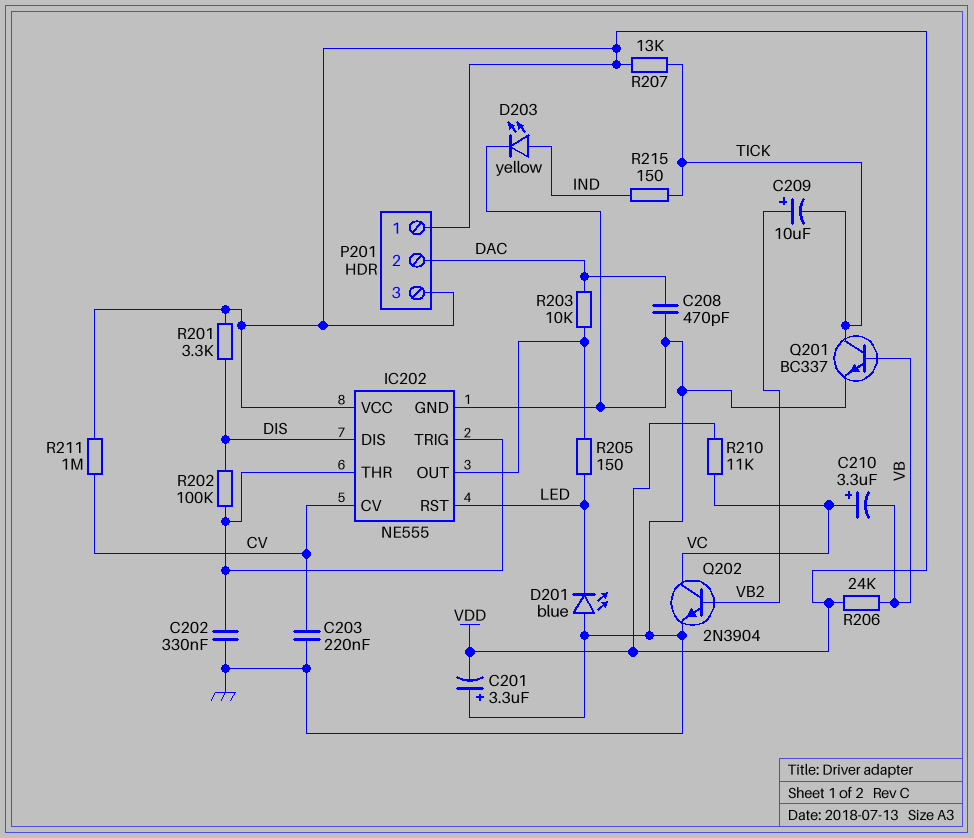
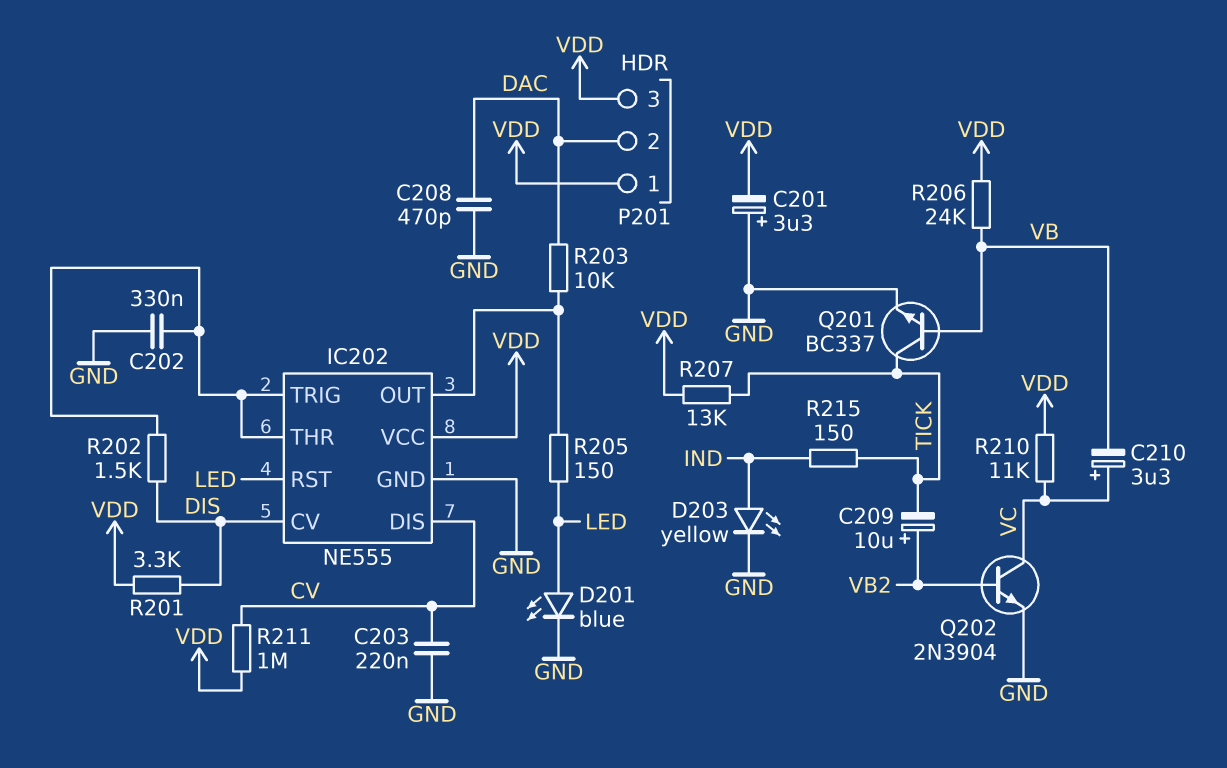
D201: LED blue (A GND, K LED) -> LED blue (A LED, K GND)
IC202 pin CV: CV -> DIS
IC202 pin DIS: DIS -> CV
R202: 100k (DIS, IC202/THR) -> 1.5k (DIS, IC202/THR)

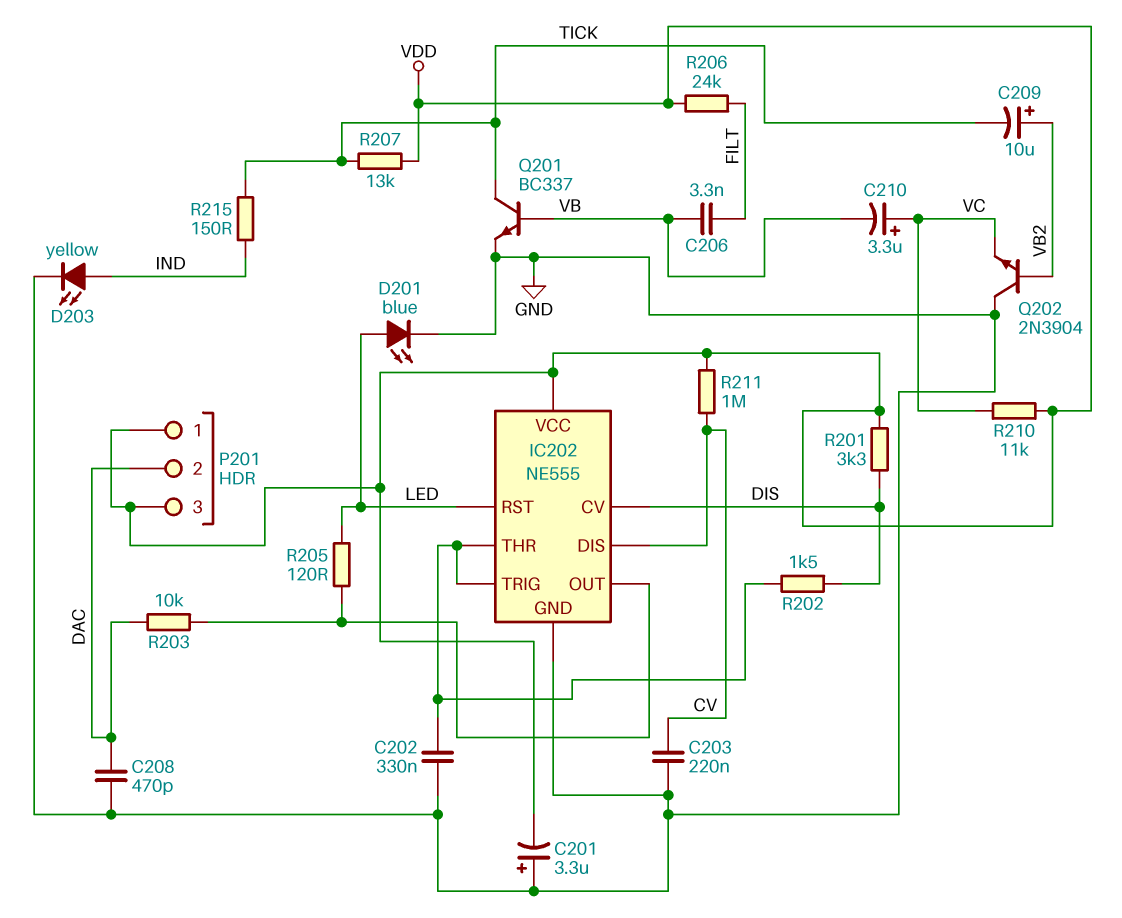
C206: none -> 3.3nF (FILT, VB)
Q202: NPN 2N3904 (B VB2, C VC, E GND) -> NPN 2N3904 (B VB2, C GND, E VC)
R205: 150 (IC202/OUT, LED) -> 120 (IC202/OUT, LED)
R206: 24k (VB, VDD) -> 24k (FILT, VDD)

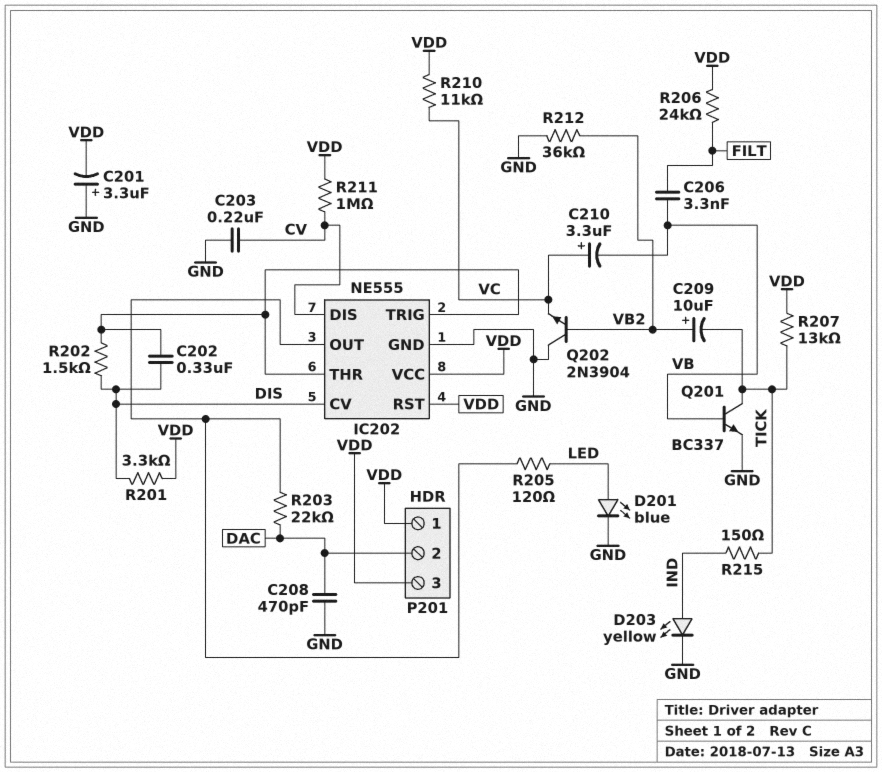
C202: 330nF (GND, IC202/THR) -> 330nF (DIS, IC202/THR)
IC202 pin RST: LED -> VDD
R203: 10k (DAC, IC202/OUT) -> 22k (DAC, IC202/OUT)
R212: none -> 36k (GND, VB2)

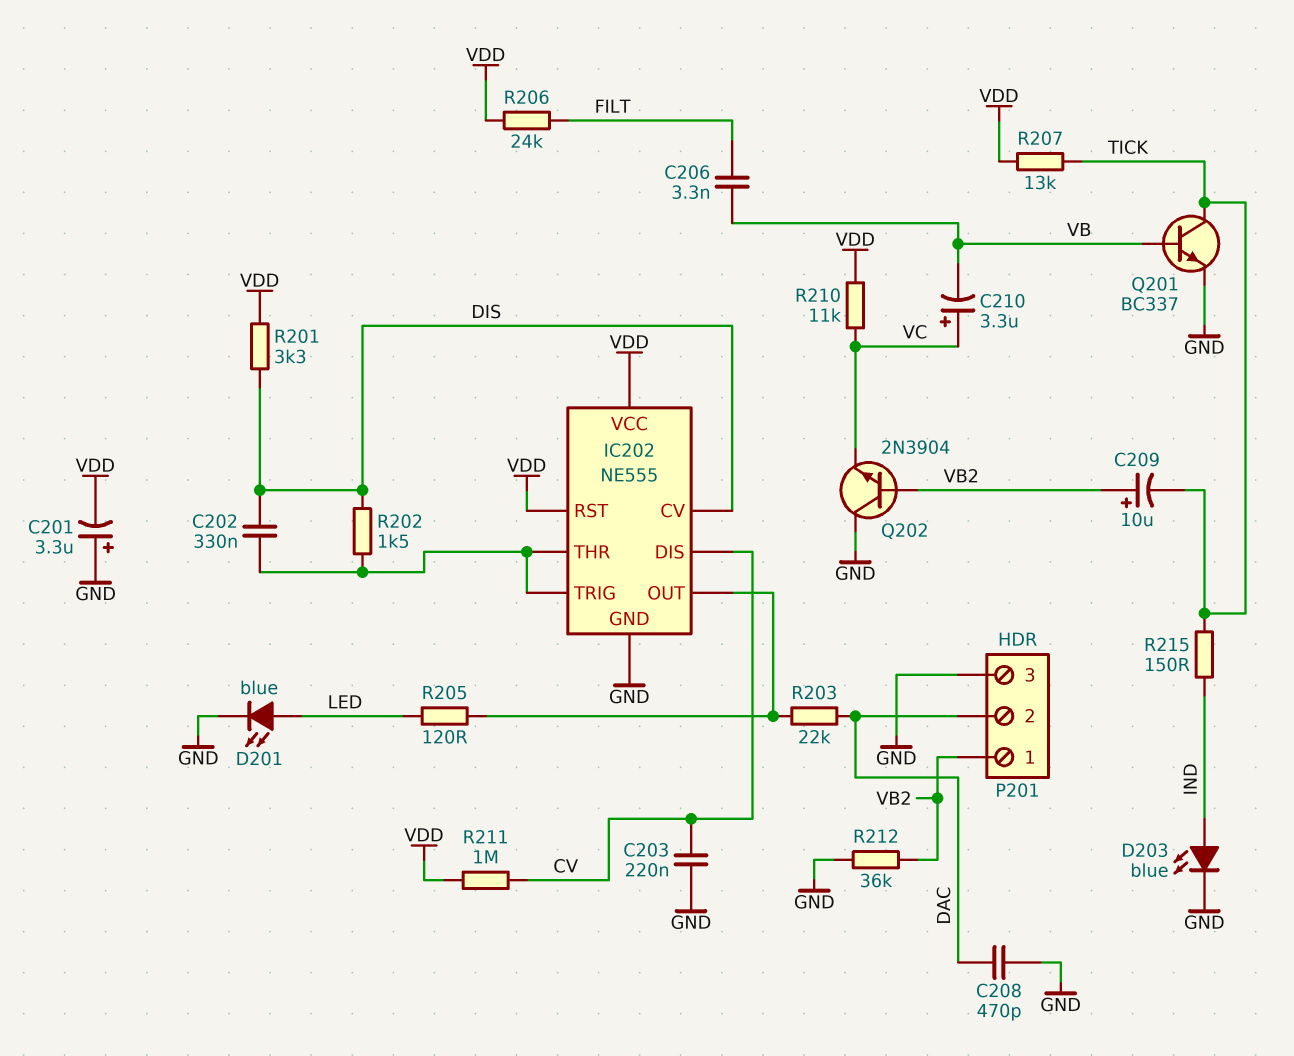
D203: LED yellow (A IND, K GND) -> LED blue (A IND, K GND)
P201 pin 1: VDD -> VB2
P201 pin 3: VDD -> GND

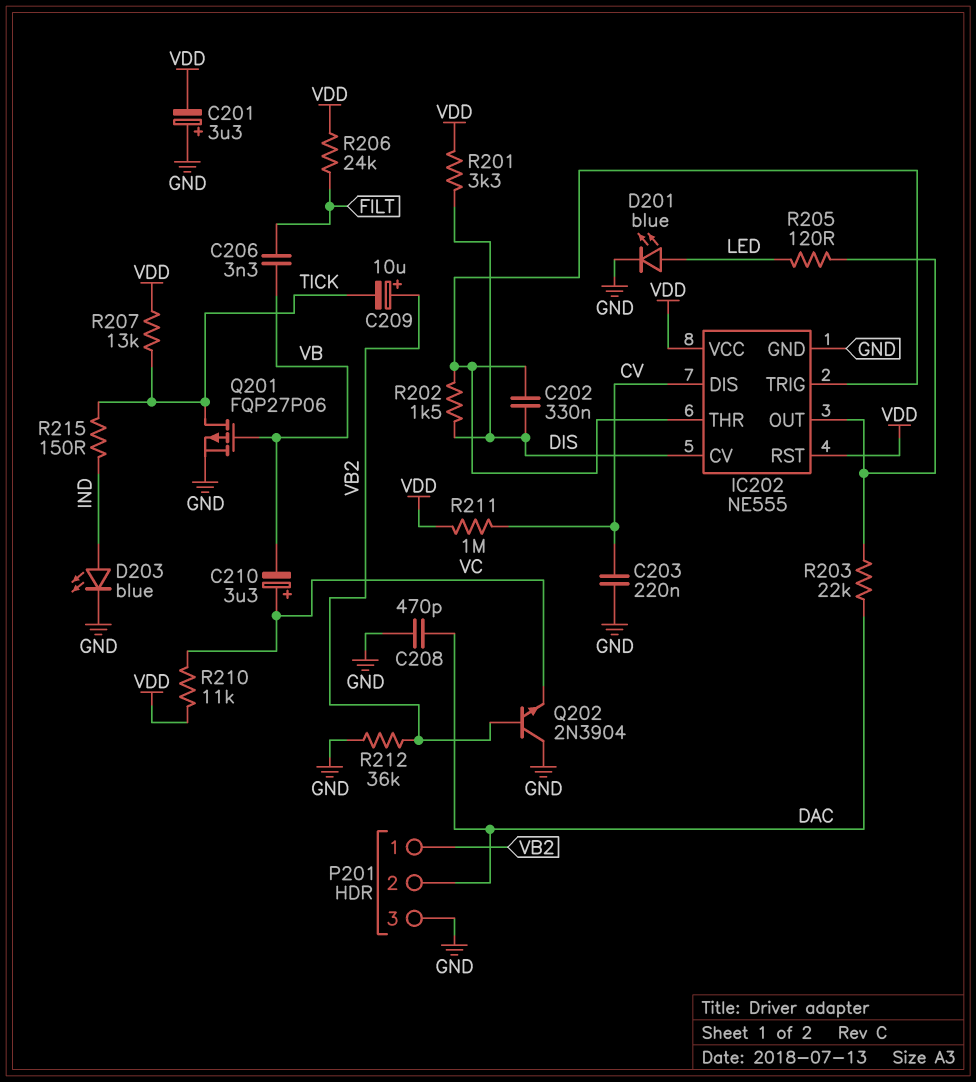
Q201: NPN BC337 (B VB, C TICK, E GND) -> PMOS FQP27P06 (G VB, D TICK, S GND)

